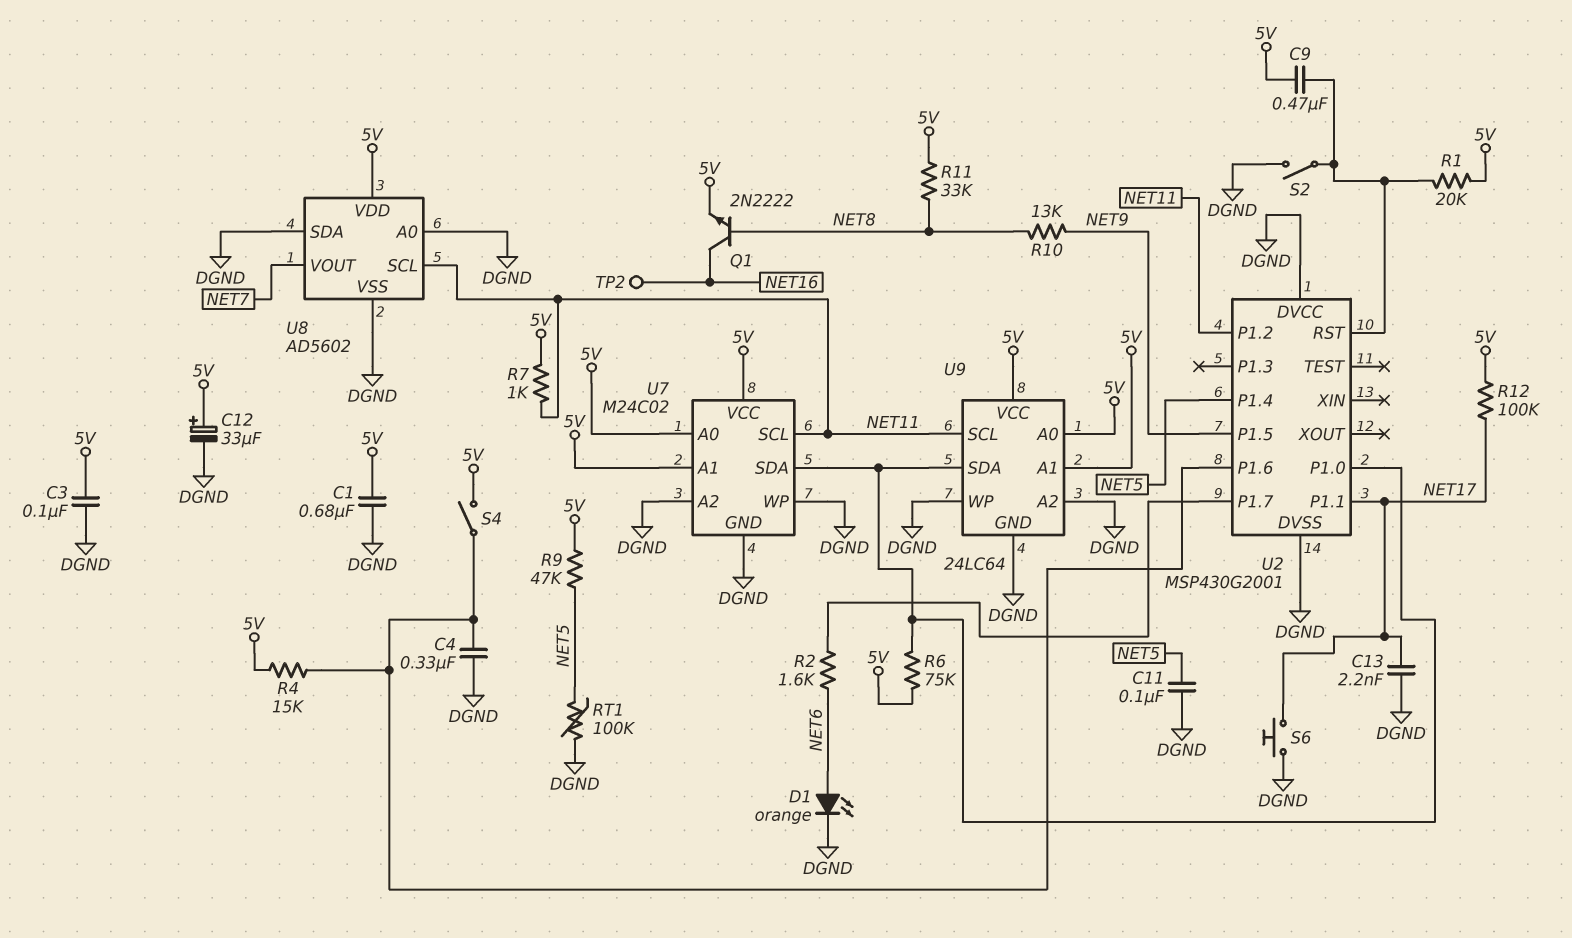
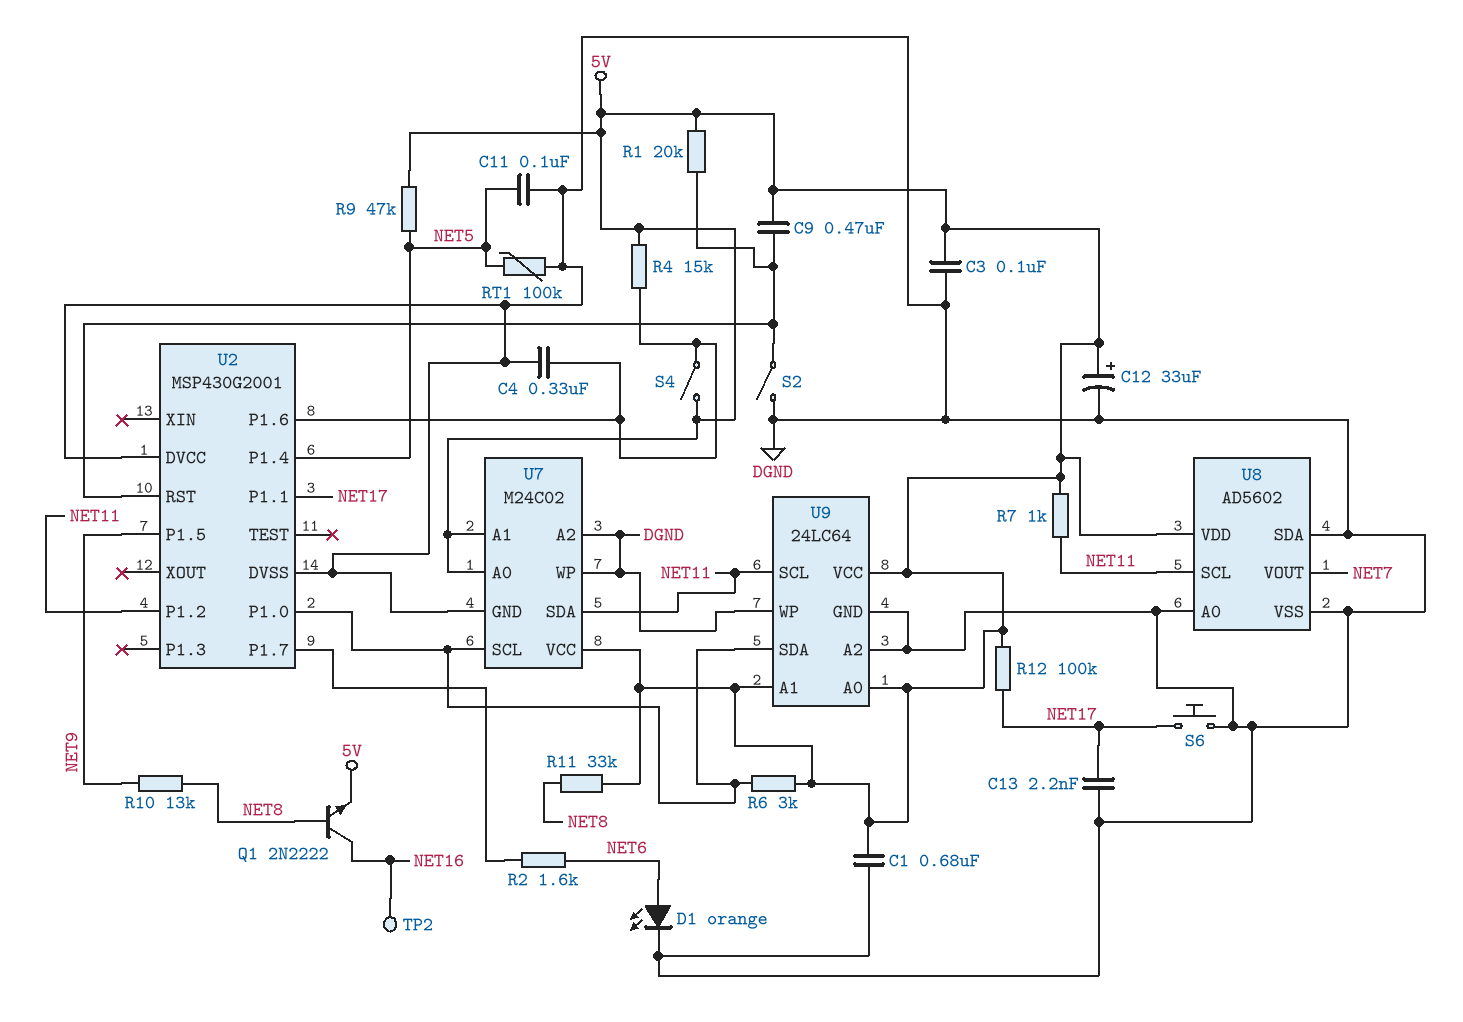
R6: 75k (5V, U2/P1.0) -> 3k (5V, U2/P1.0)
U7 pin SCL: NET11 -> U2/P1.0
U7 pin SDA: U2/P1.0 -> NET11

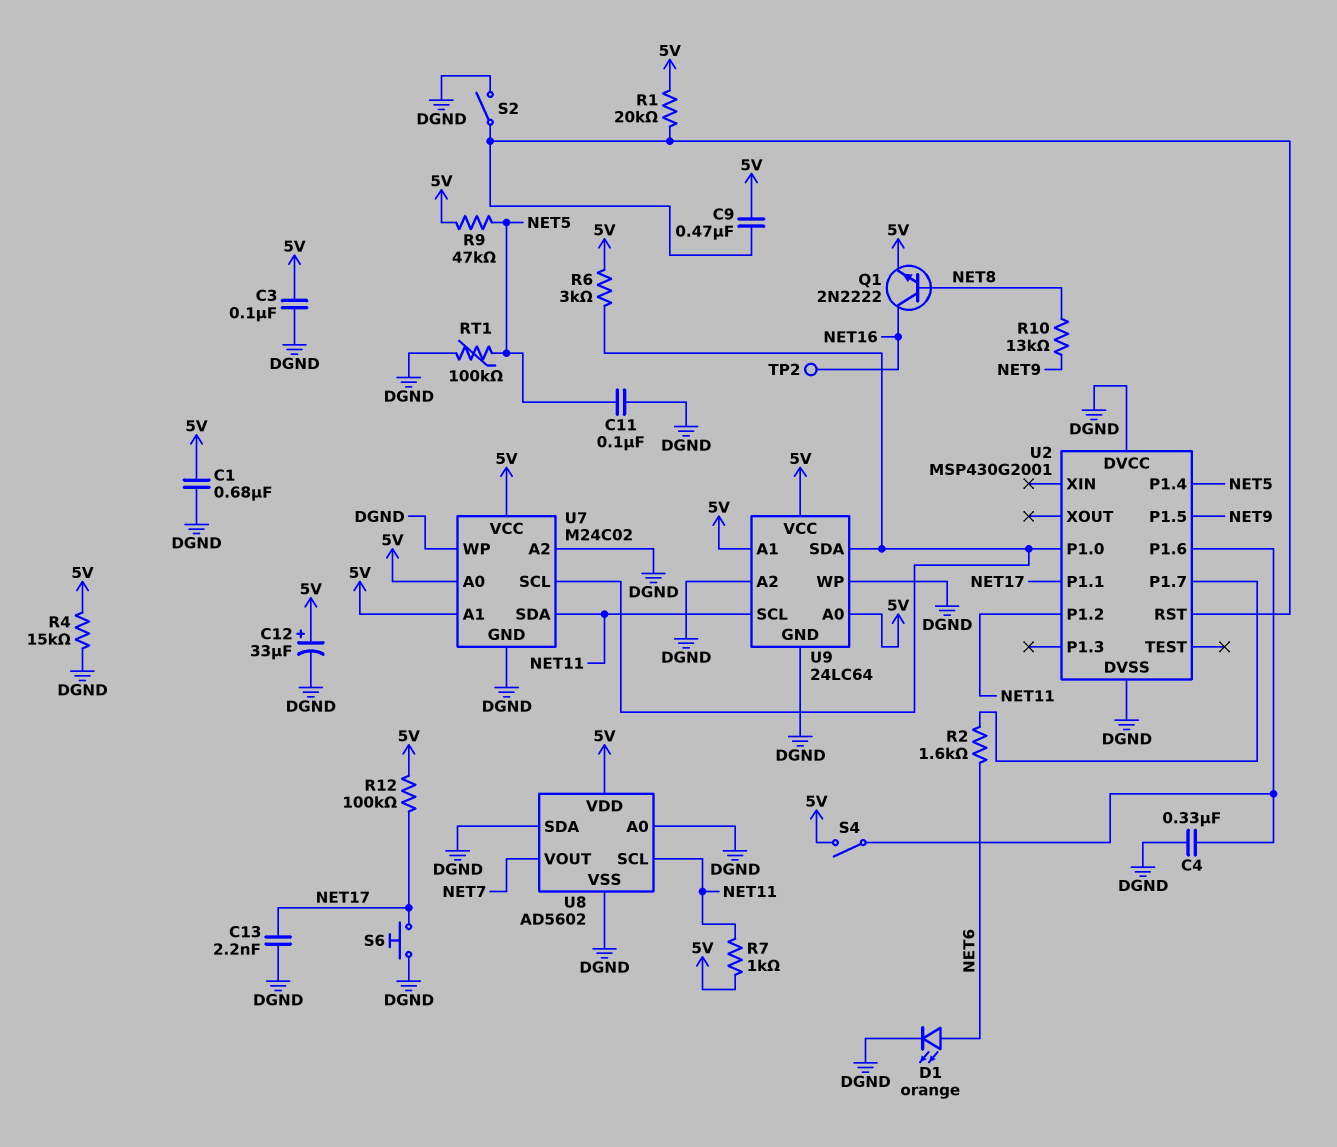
R4: 15k (5V, U2/P1.6) -> 15k (5V, DGND)
R11: 33k (5V, NET8) -> none

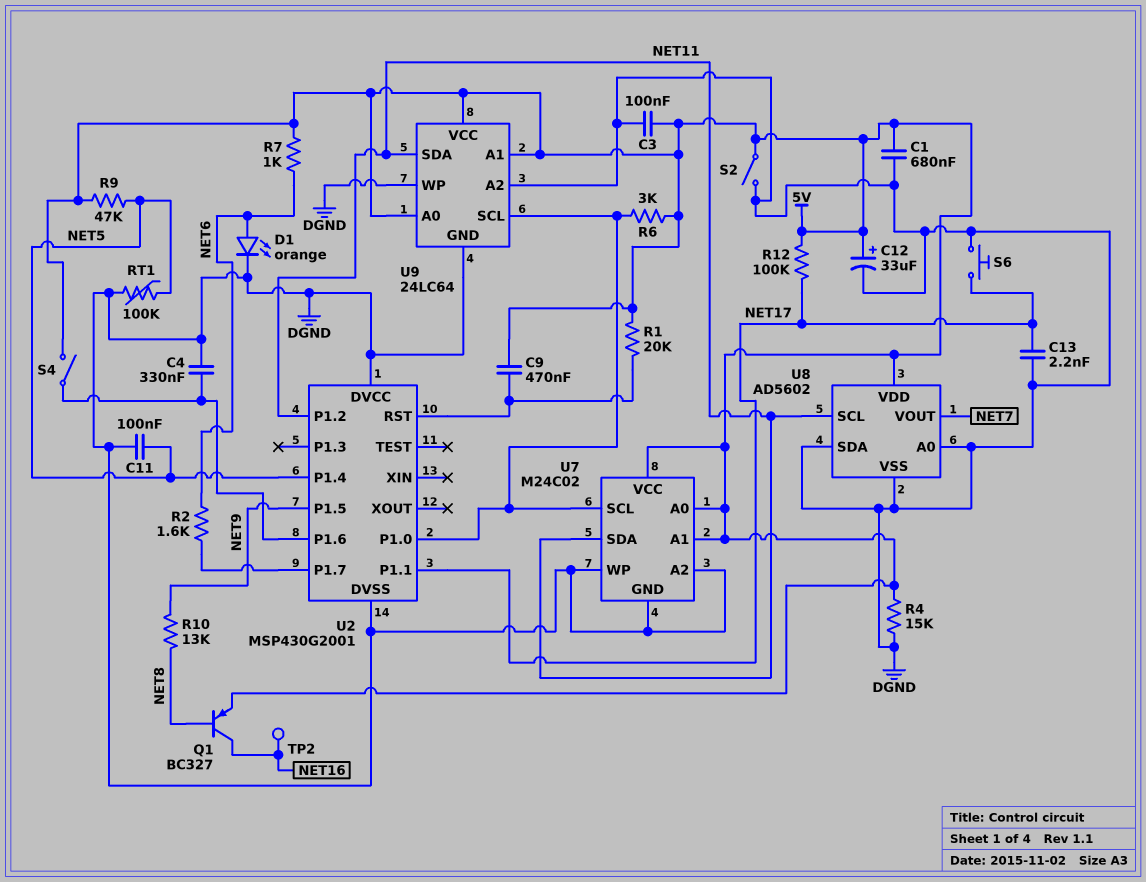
Q1: NPN 2N2222 (B NET8, C NET16, E 5V) -> PNP BC327 (B NET8, C NET16, E 5V)
R7: 1k (5V, NET11) -> 1k (5V, NET6)
S2: switch (DGND, U2/RST) -> switch (5V, DGND)
U9 pin SCL: NET11 -> U2/P1.0
U9 pin SDA: U2/P1.0 -> NET11

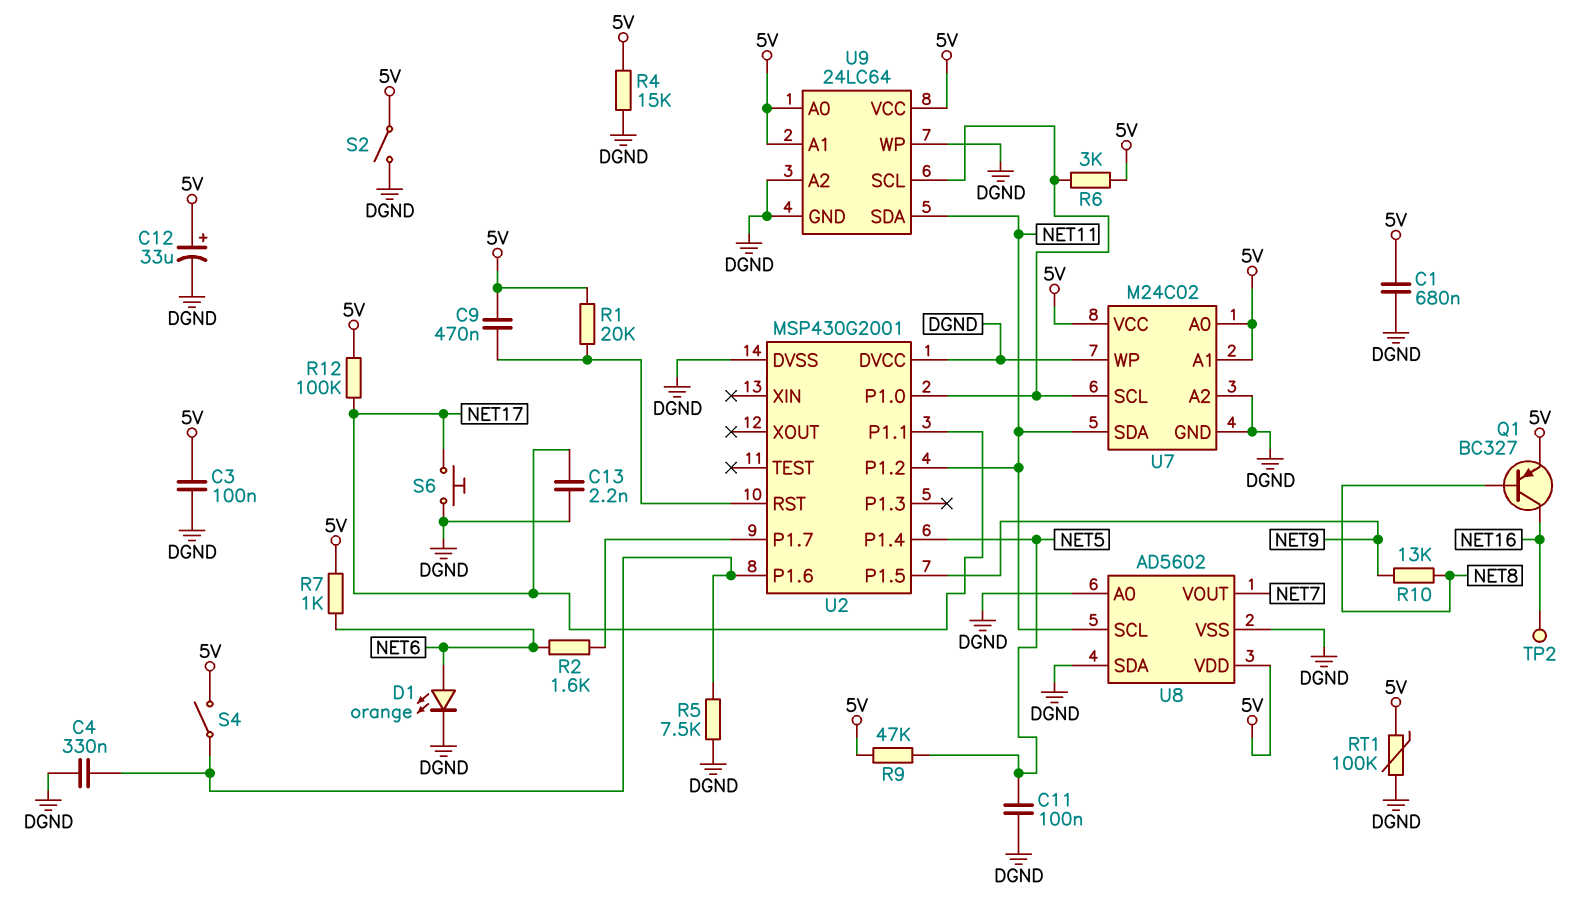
R5: none -> 7.5k (DGND, U2/P1.6)
RT1: 100k (DGND, NET5) -> 100k (5V, DGND)

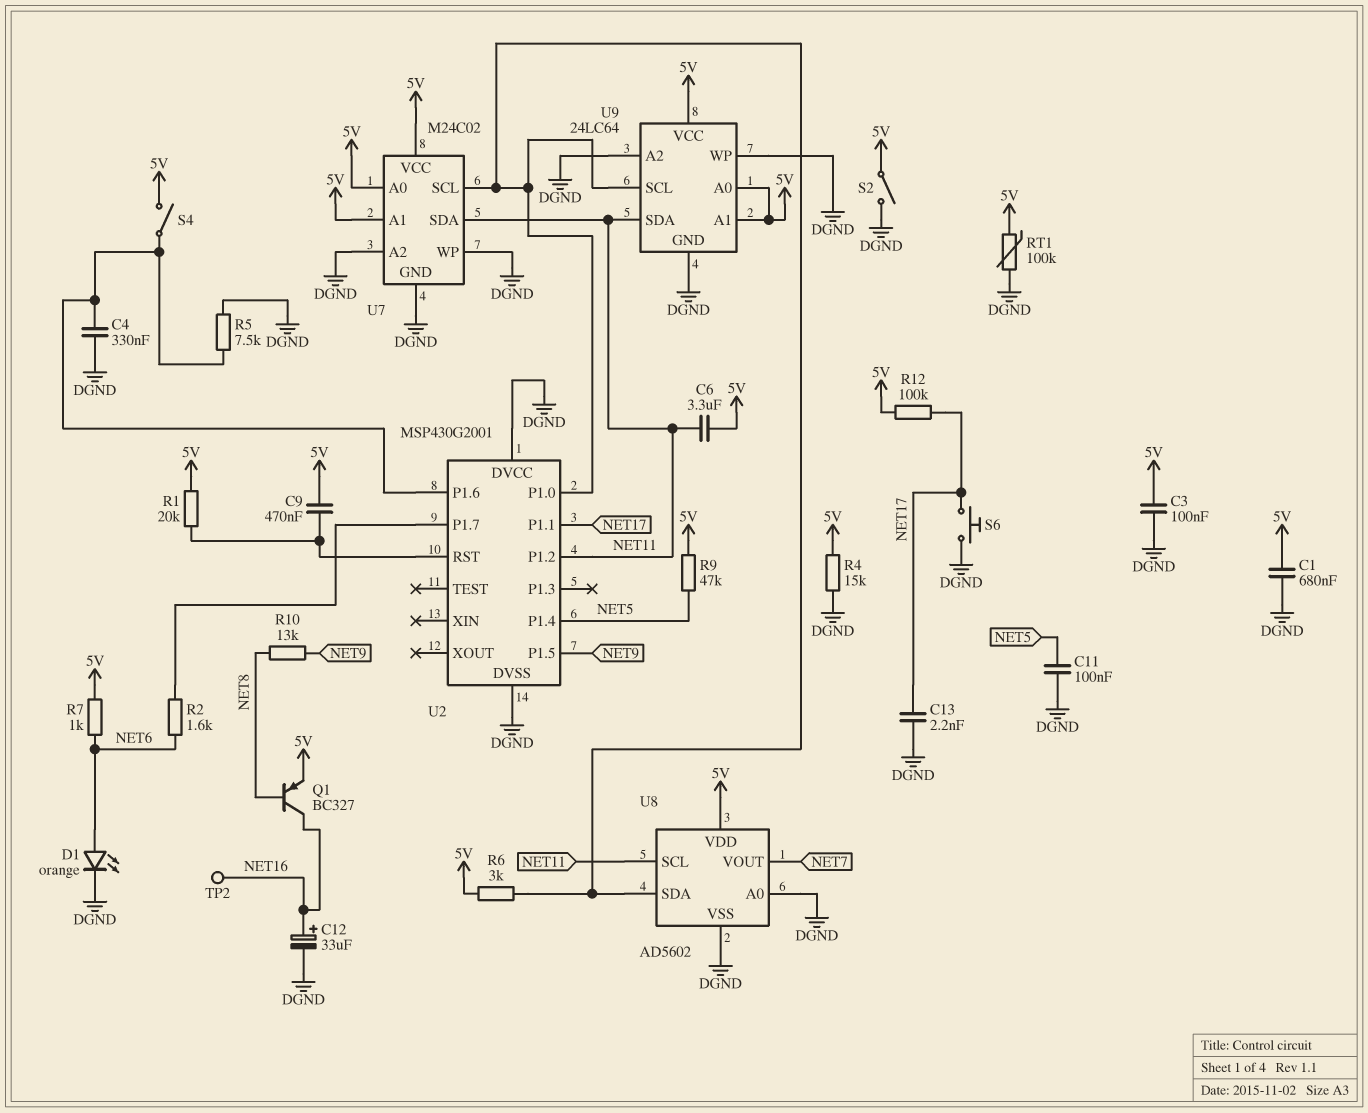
C6: none -> 3.3uF (5V, NET11)
C12: 33uF (plus 5V, minus DGND) -> 33uF (plus NET16, minus DGND)
U8 pin SDA: DGND -> U2/P1.0

